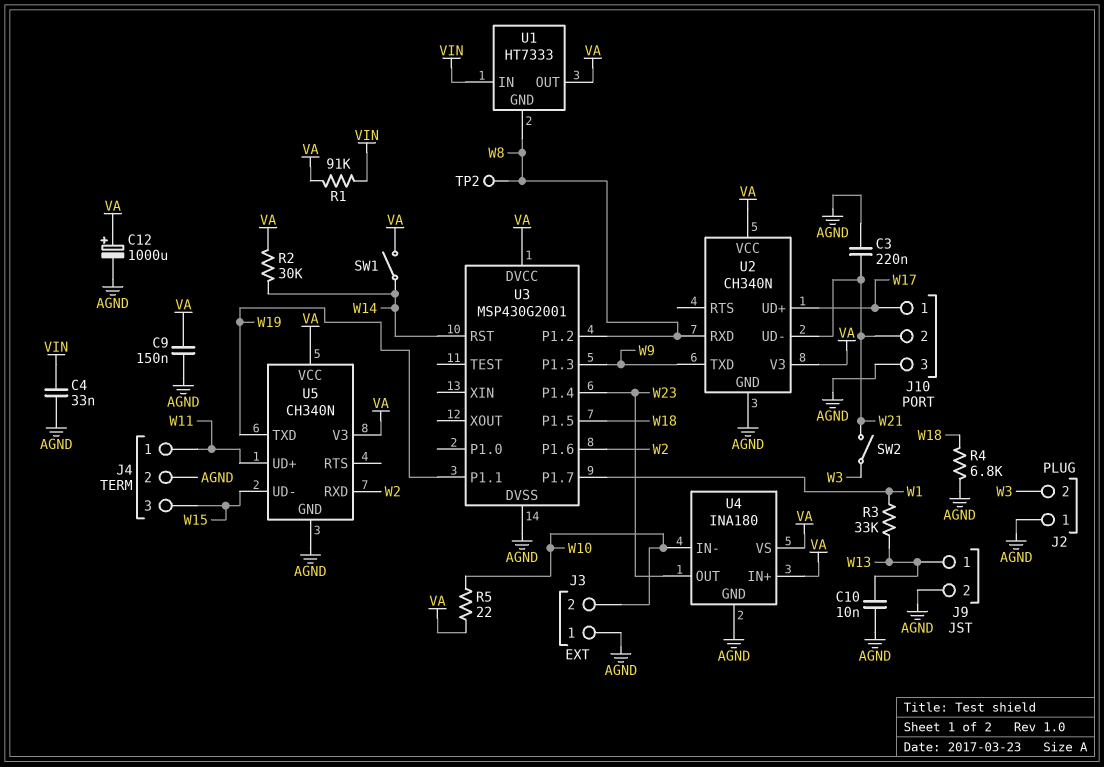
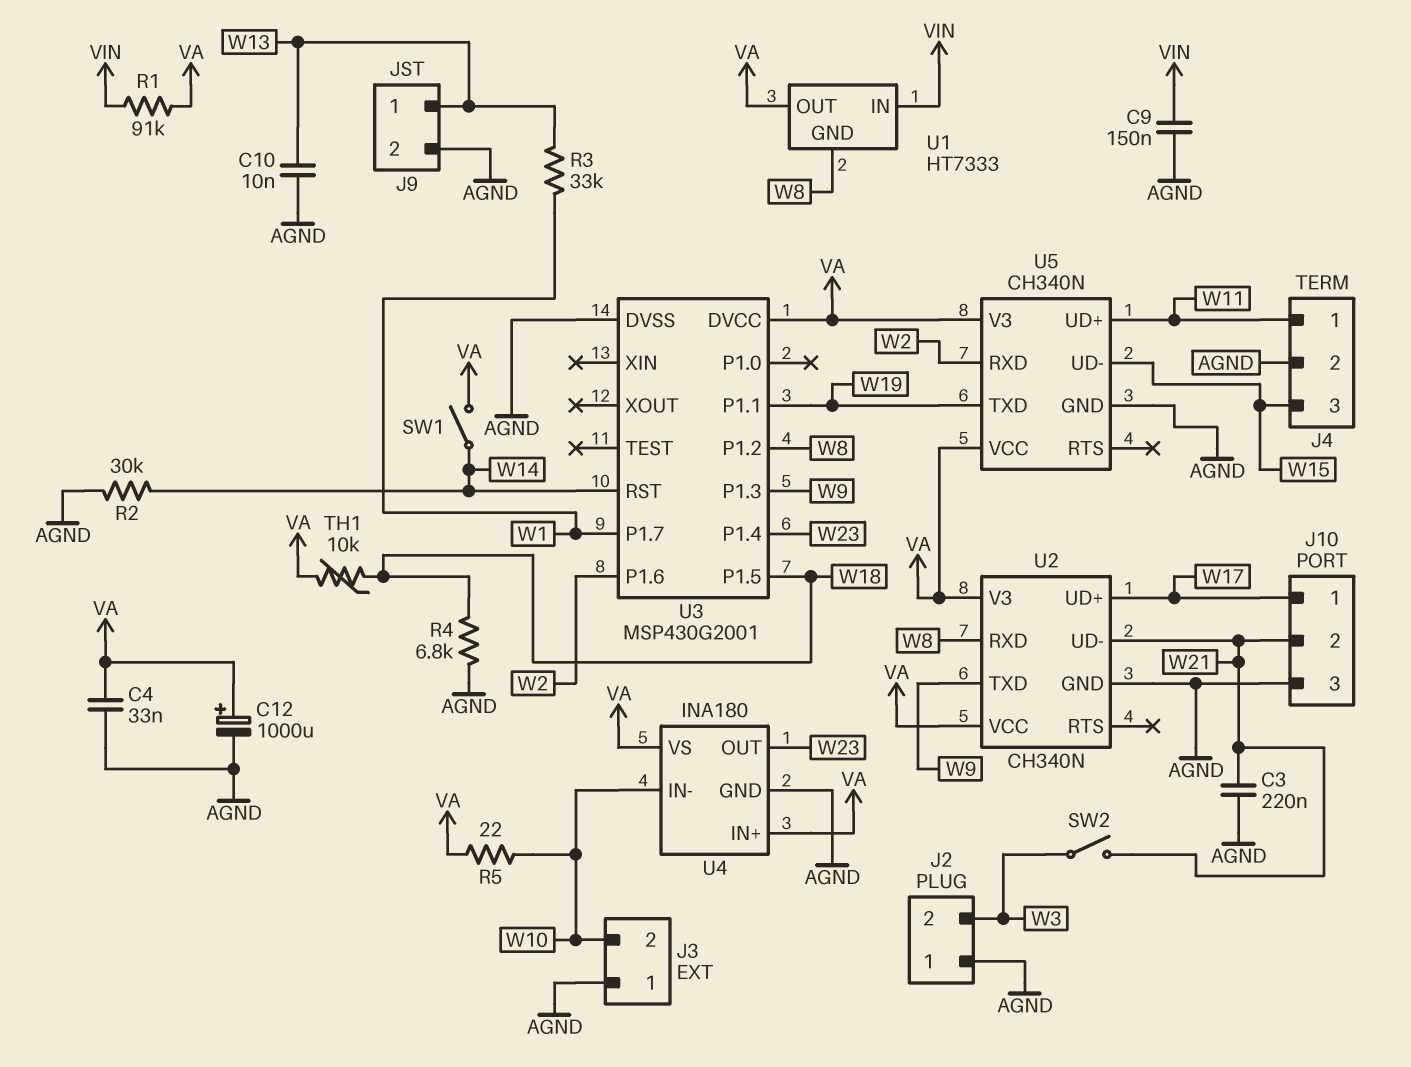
C4: 33nF (AGND, VIN) -> 33nF (AGND, VA)
C9: 150nF (AGND, VA) -> 150nF (AGND, VIN)
R2: 30k (VA, W14) -> 30k (AGND, W14)
TH1: none -> 10k (VA, W18)
TP2: test point (W8) -> none

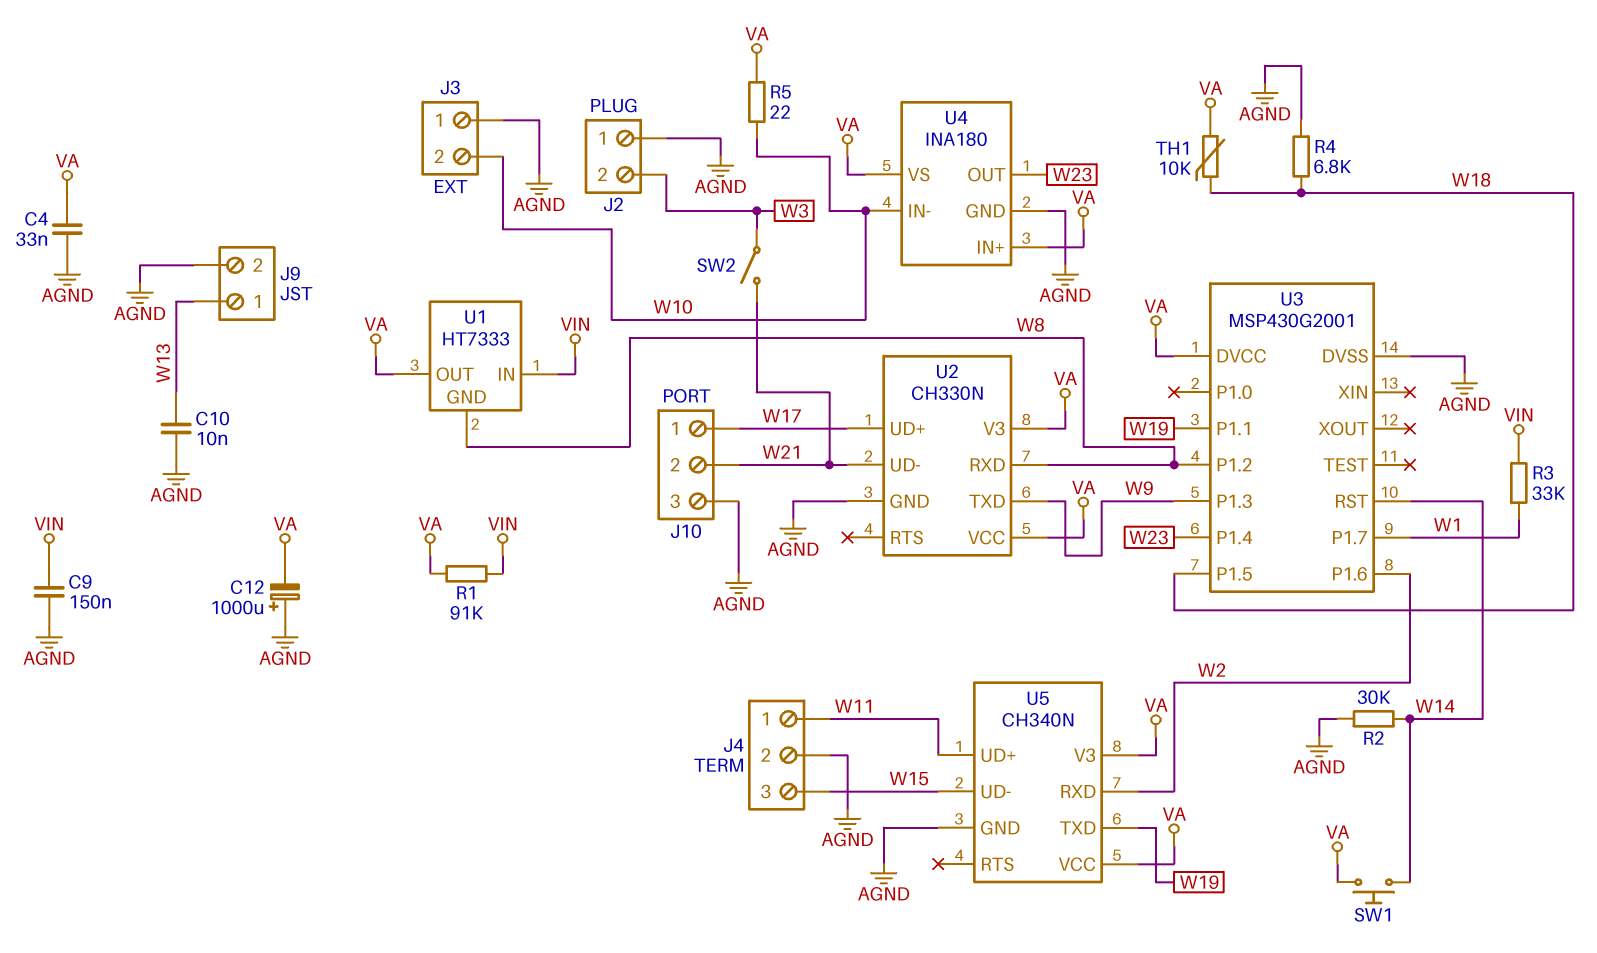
C3: 220nF (AGND, W21) -> none
C12: 1000uF (plus VA, minus AGND) -> 1000uF (plus AGND, minus VA)
R3: 33k (W1, W13) -> 33k (VIN, W1)
SW1: switch (VA, W14) -> button (VA, W14)
U2: CH340N -> CH330N

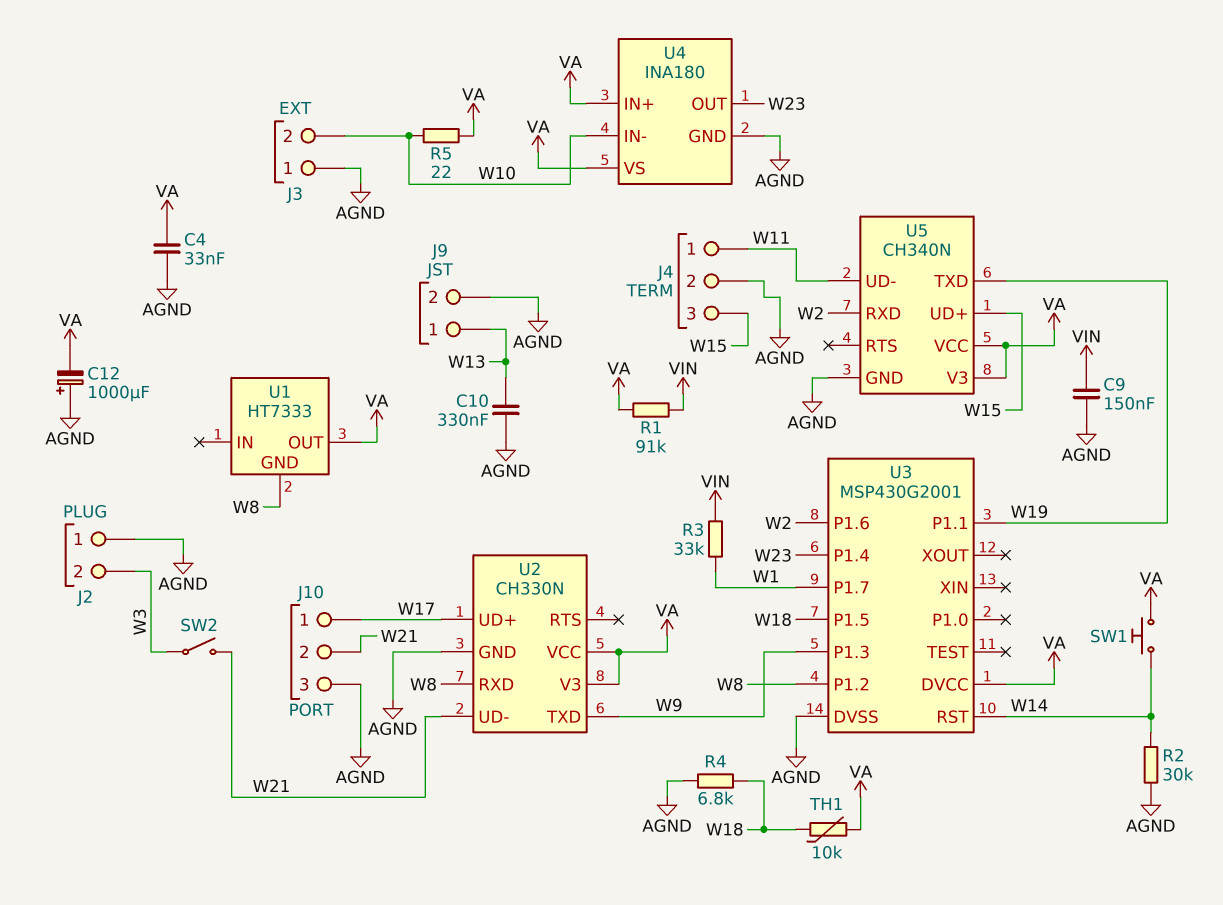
C10: 10nF (AGND, W13) -> 330nF (AGND, W13)
U1 pin IN: VIN -> none
U5 pin UD+: W11 -> W15
U5 pin UD-: W15 -> W11

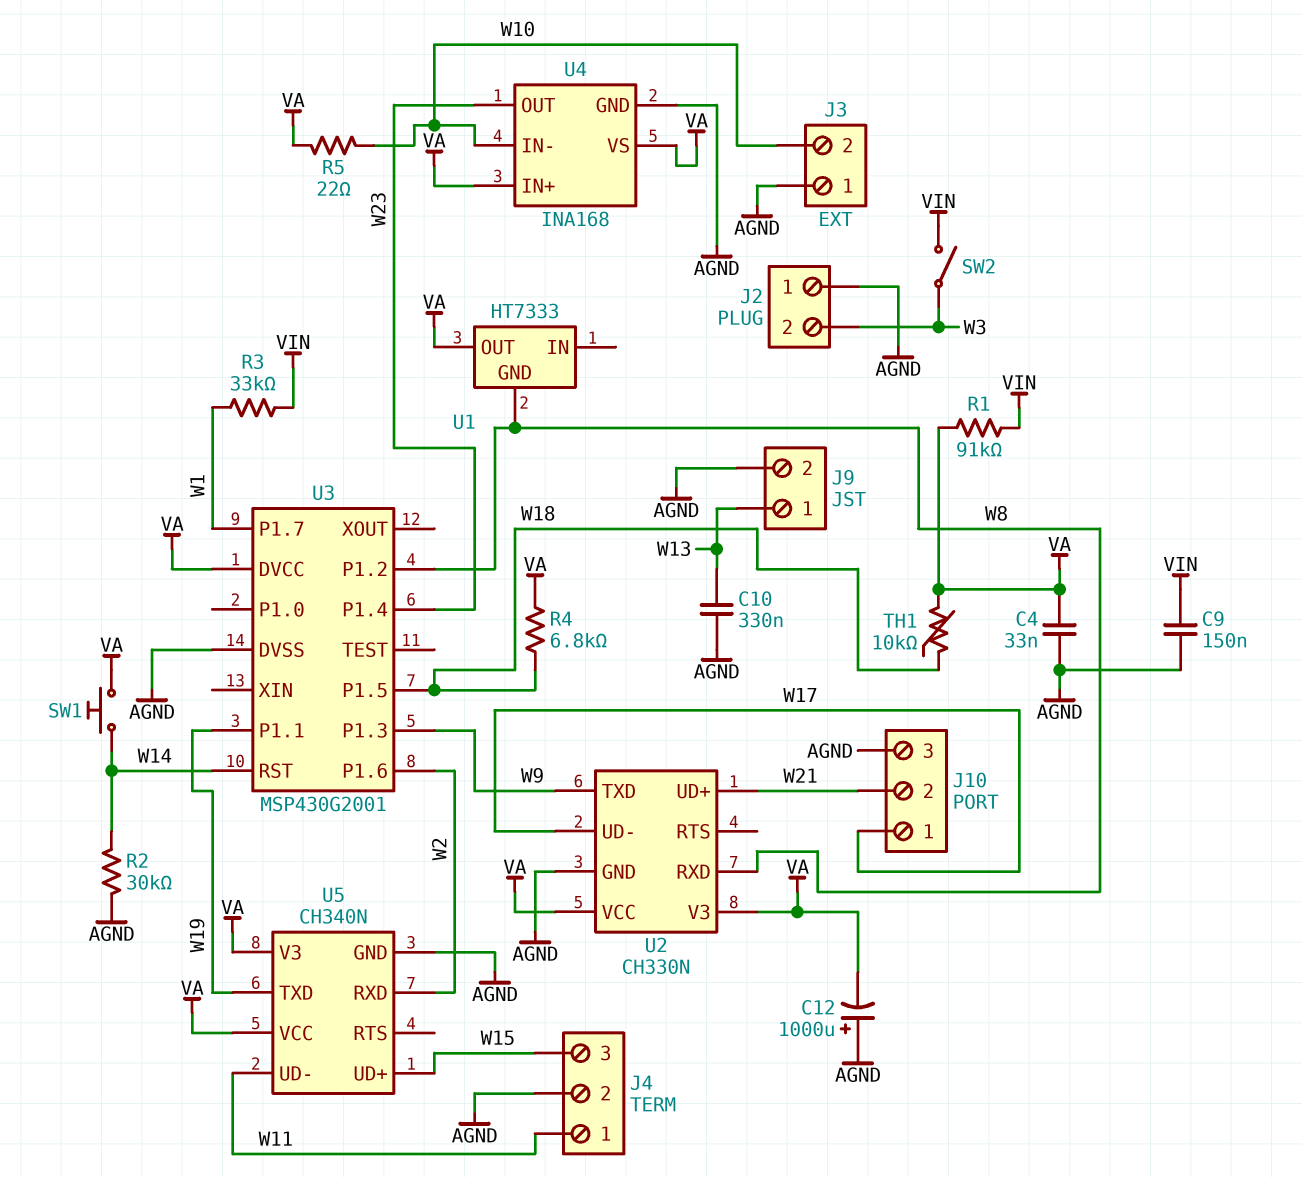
R4: 6.8k (AGND, W18) -> 6.8k (VA, W18)
SW2: switch (W3, W21) -> switch (VIN, W3)
U2 pin UD+: W17 -> W21
U2 pin UD-: W21 -> W17
U4: INA180 -> INA168

